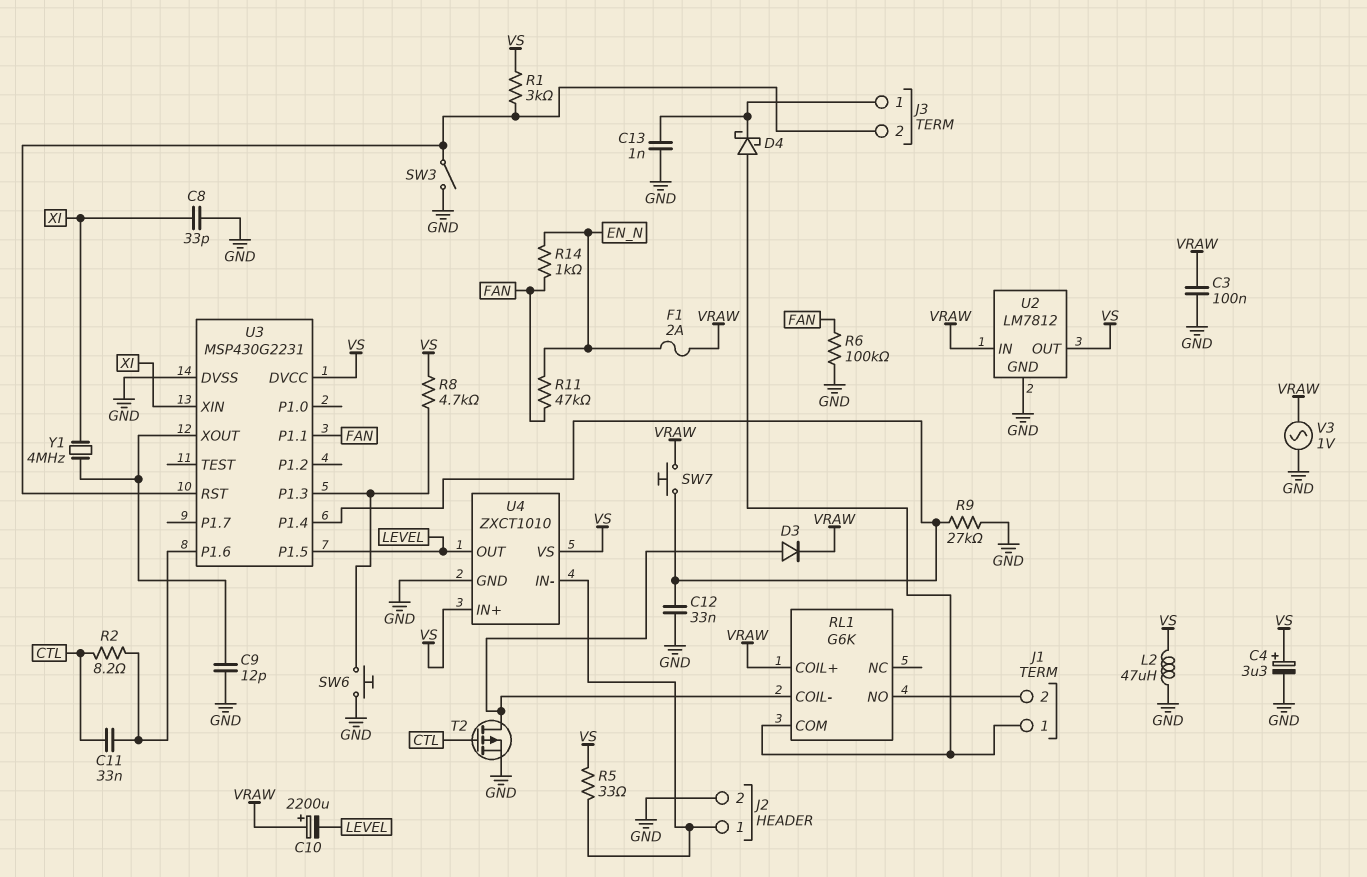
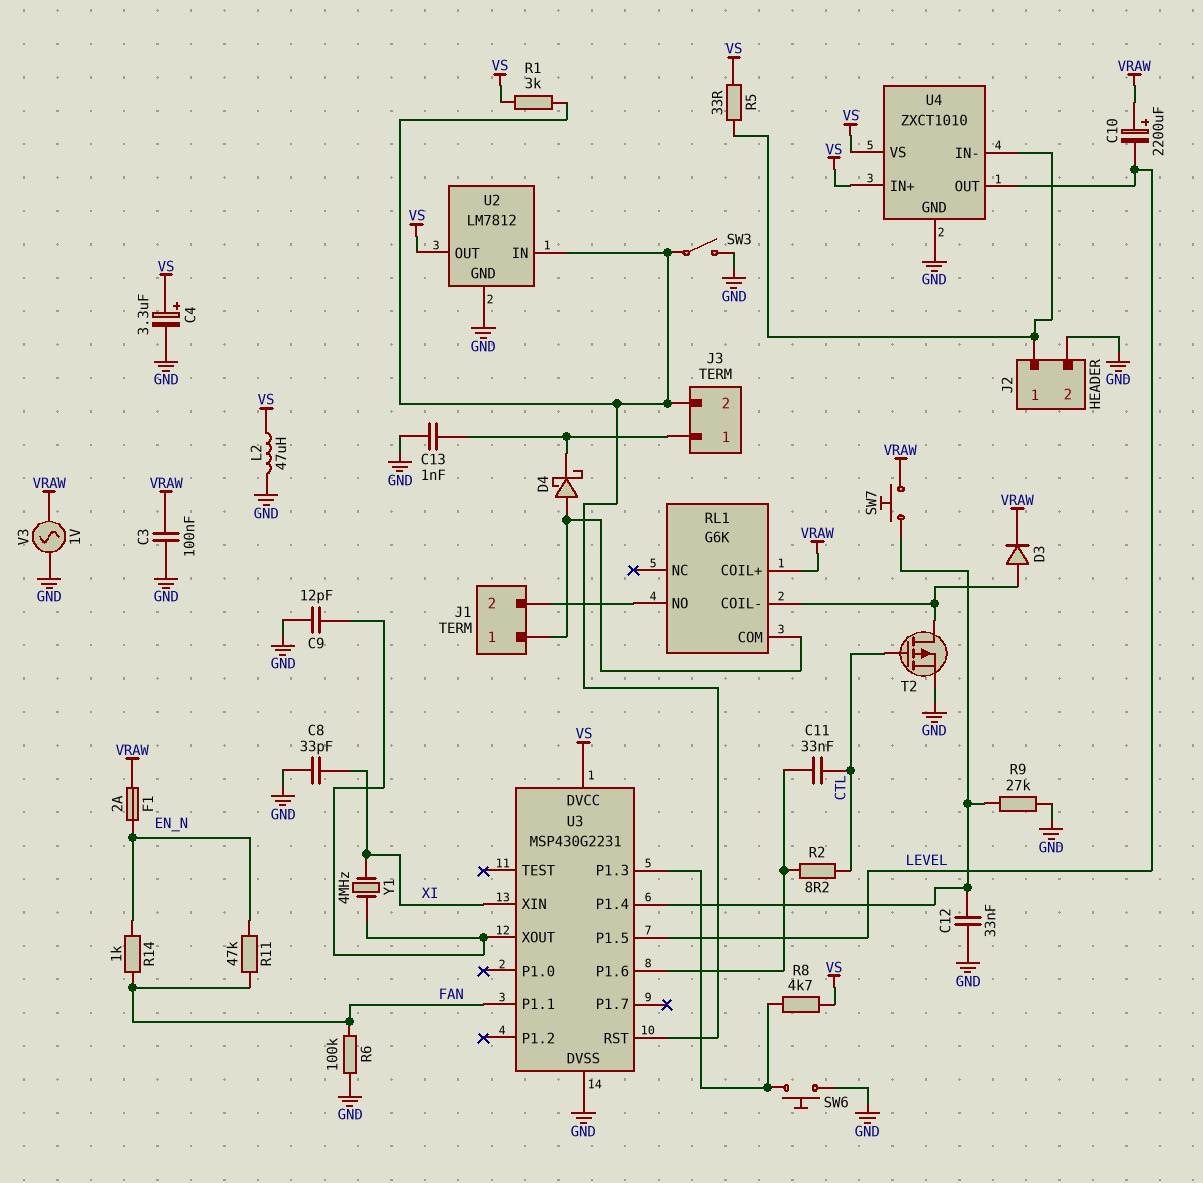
U2 pin IN: VRAW -> J3/2

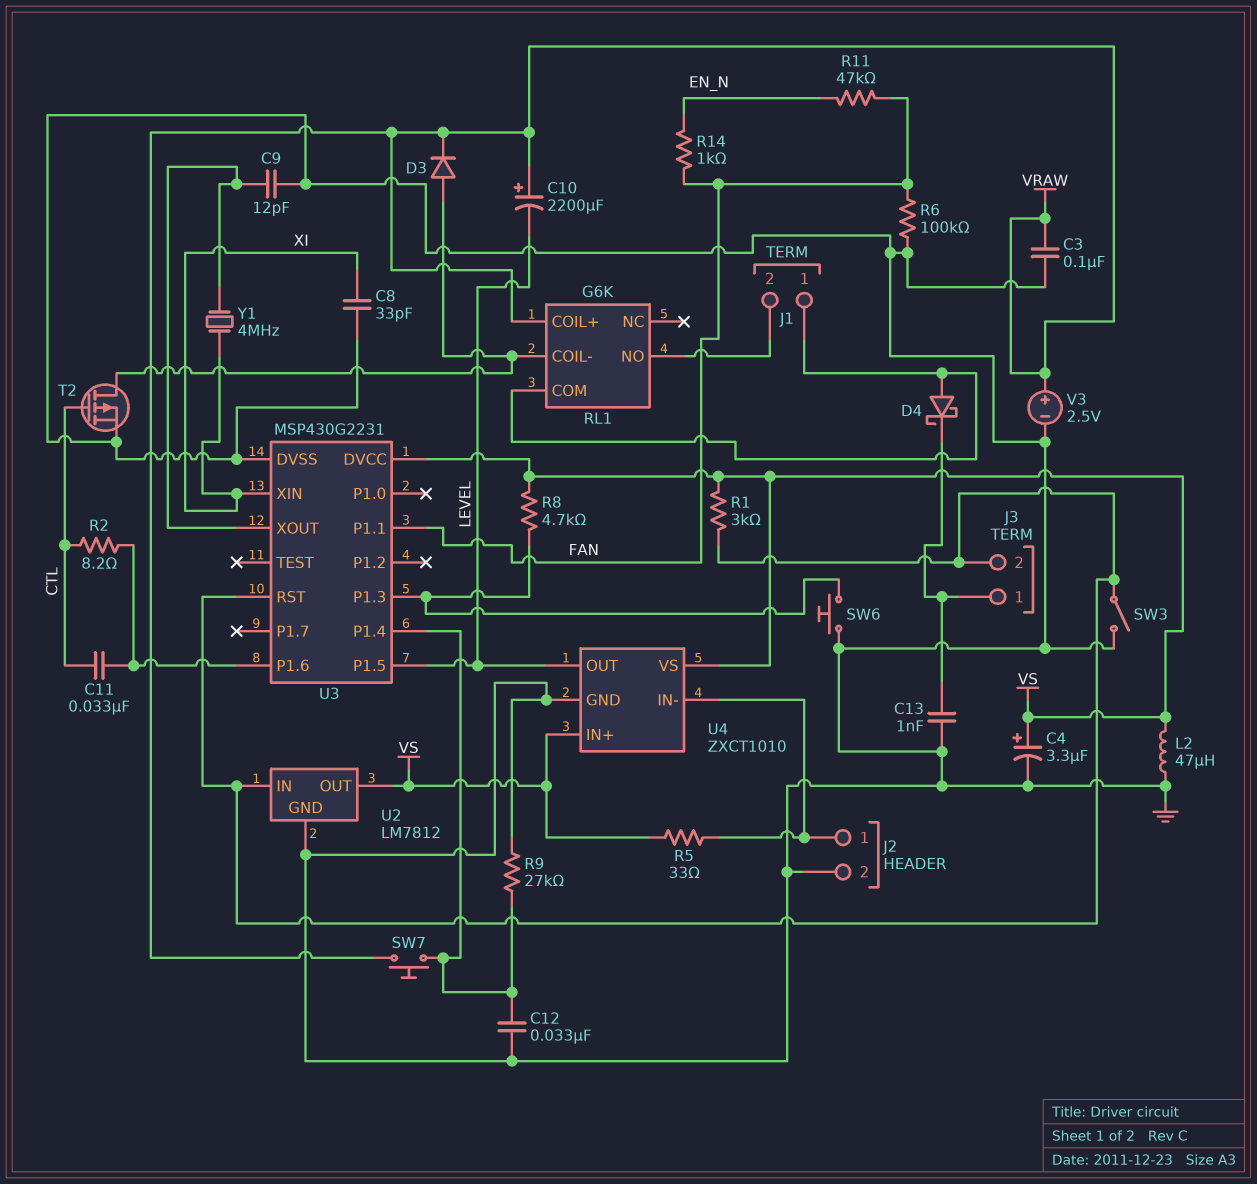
F1: 2A (EN_N, VRAW) -> none
V3: AC 1V (GND, VRAW) -> 2.5V (plus VRAW, minus GND)

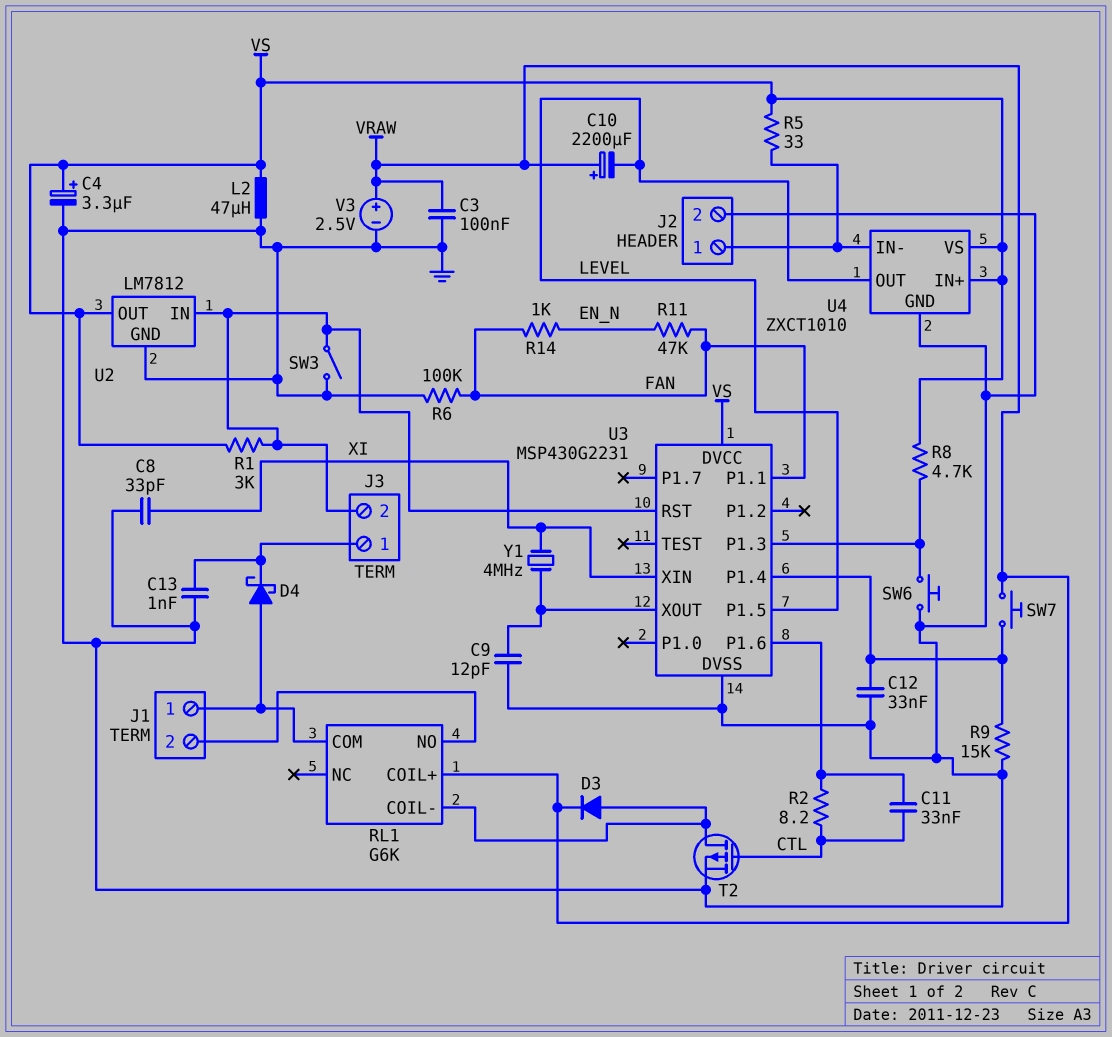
R9: 27k (GND, U3/P1.4) -> 15k (GND, U3/P1.4)

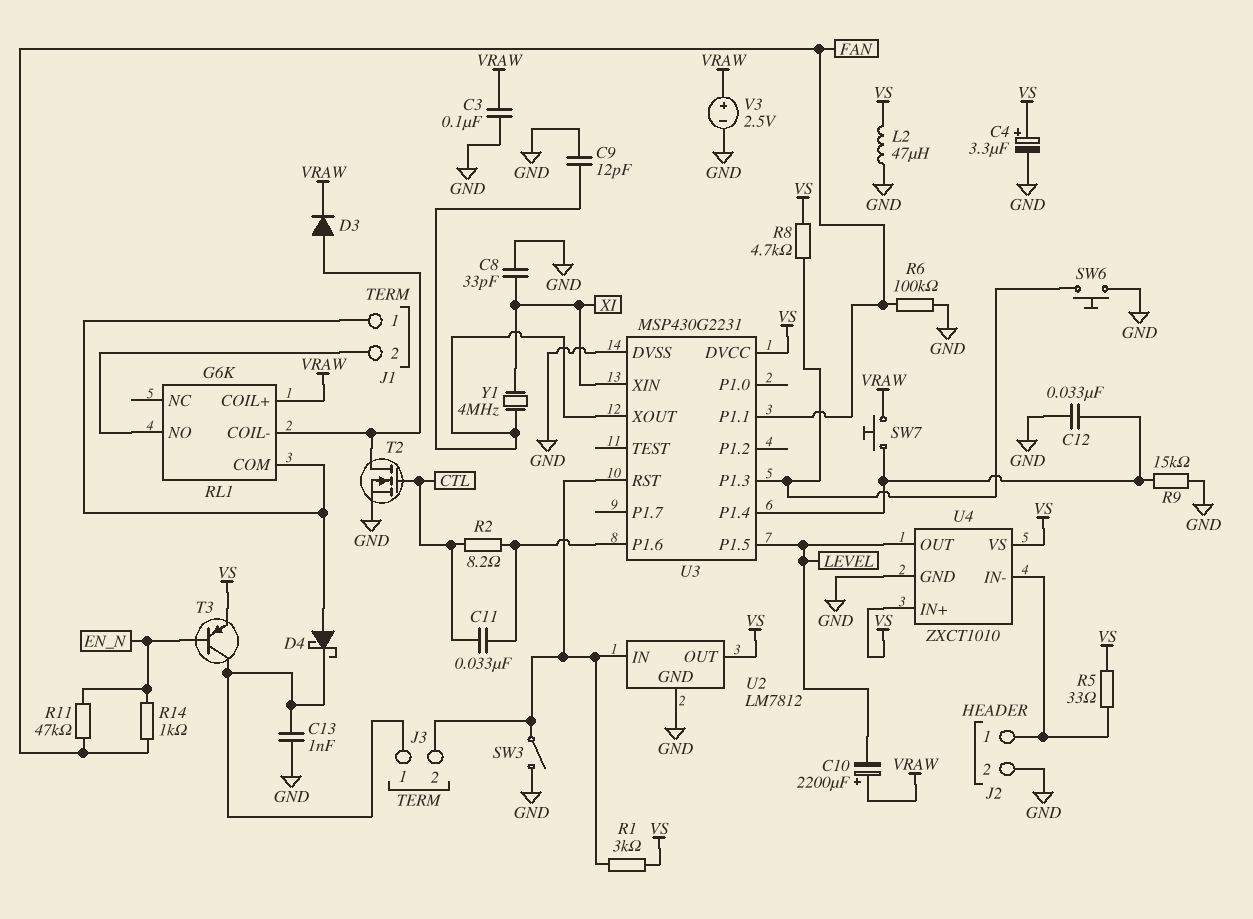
T2: PMOS (G CTL, D RL1/COIL-, S GND) -> NMOS (G CTL, D RL1/COIL-, S GND)
T3: none -> PNP (B EN_N, C J3/1, E VS)

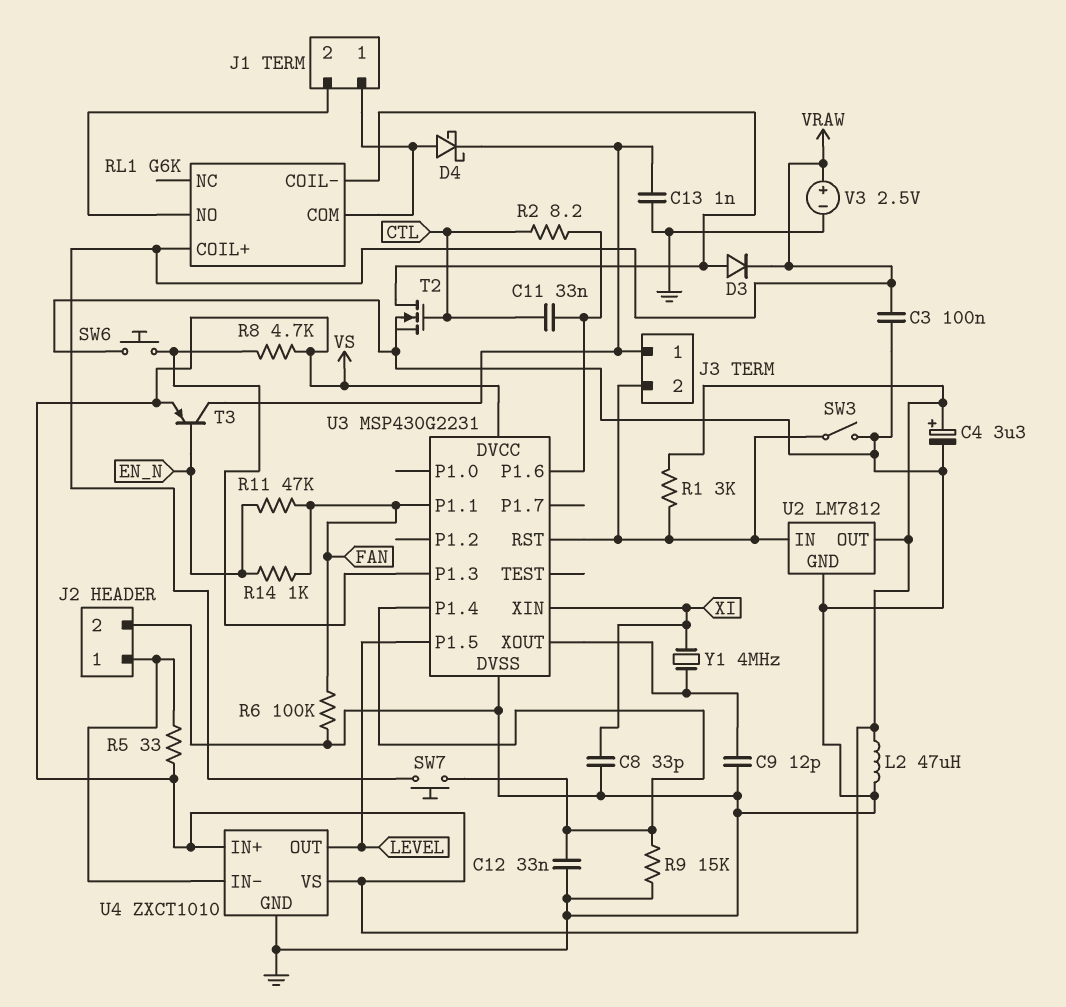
C10: 2200uF (plus VRAW, minus LEVEL) -> none

